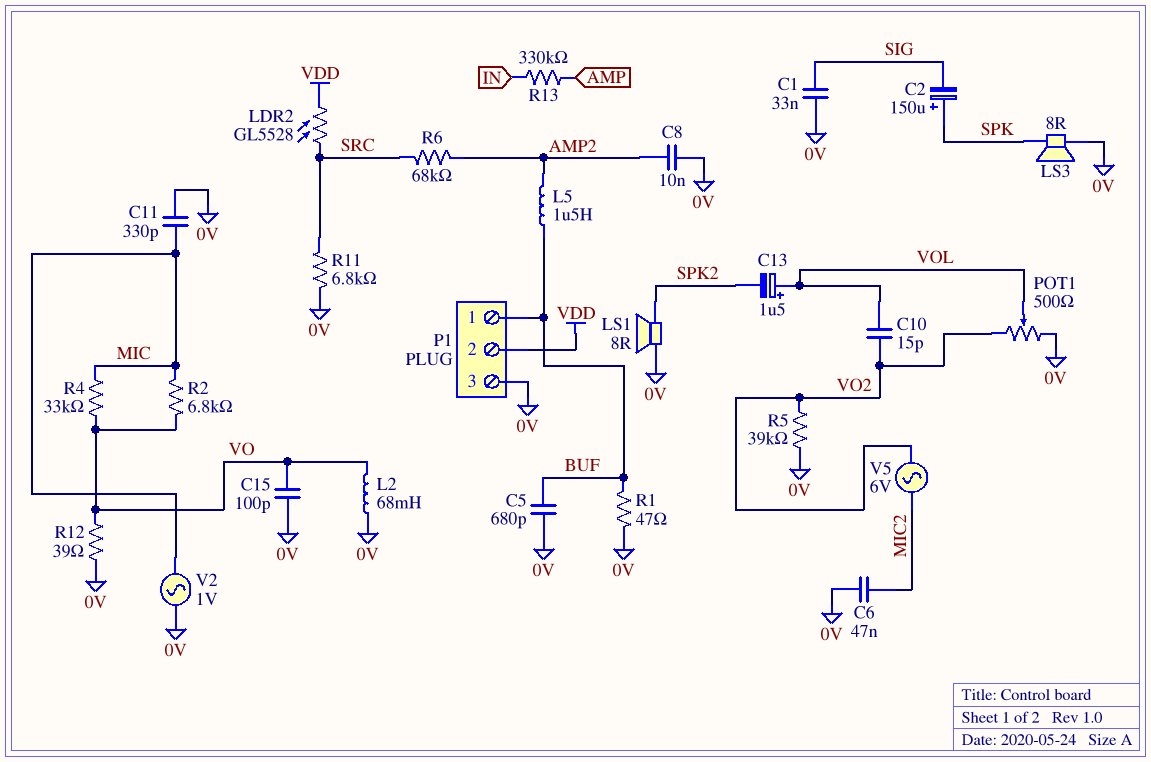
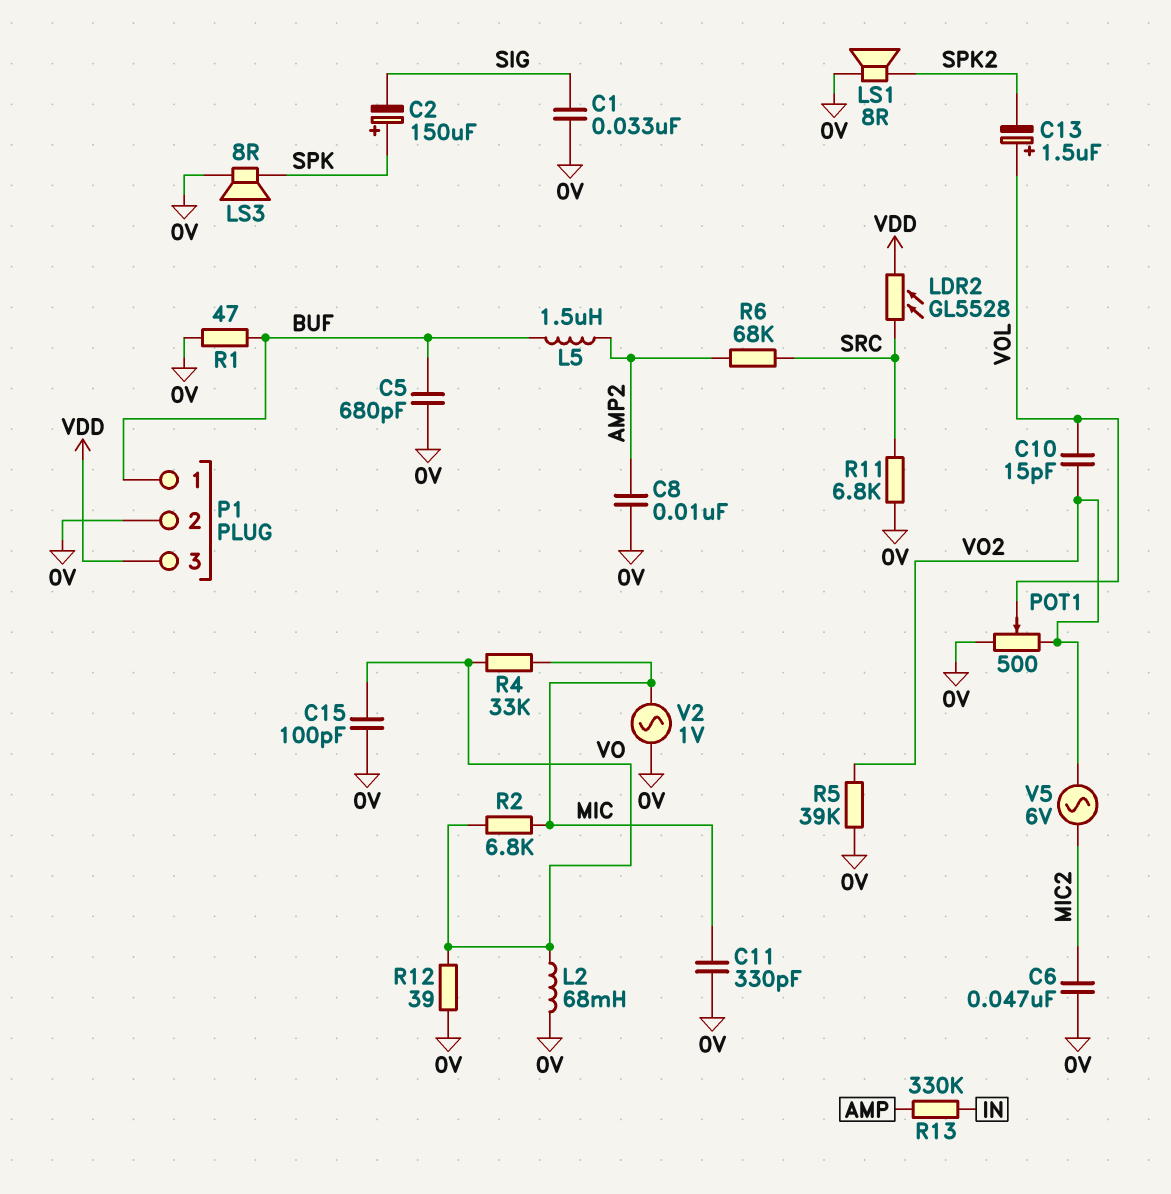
P1 pin 2: VDD -> 0V
P1 pin 3: 0V -> VDD

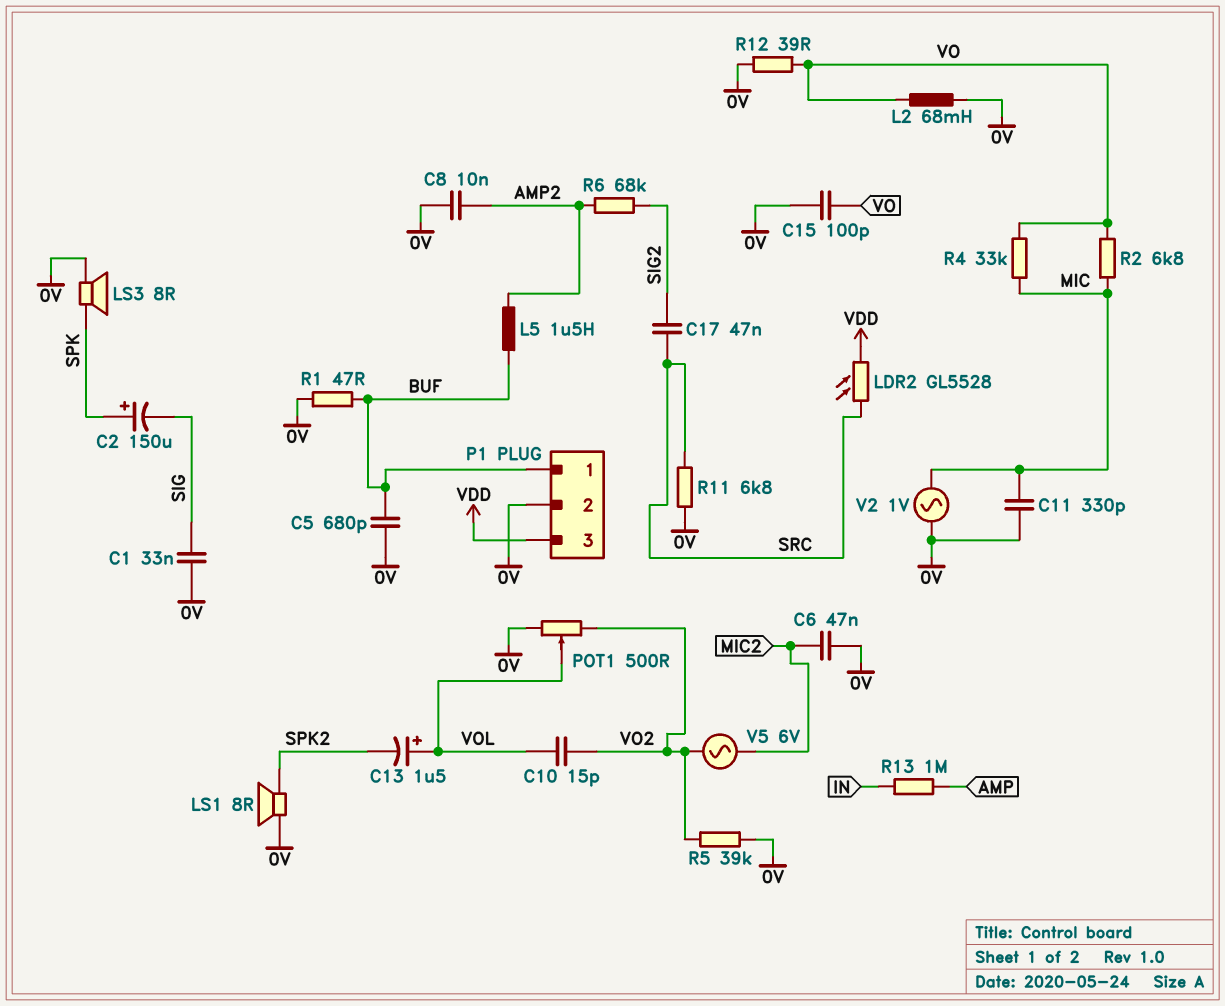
C17: none -> 47nF (SIG2, SRC)
R6: 68k (AMP2, SRC) -> 68k (AMP2, SIG2)
R13: 330k (AMP, IN) -> 1M (AMP, IN)

